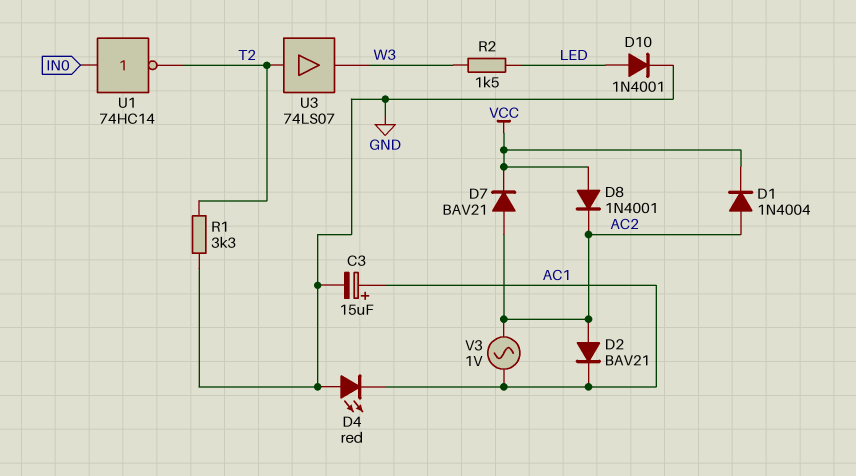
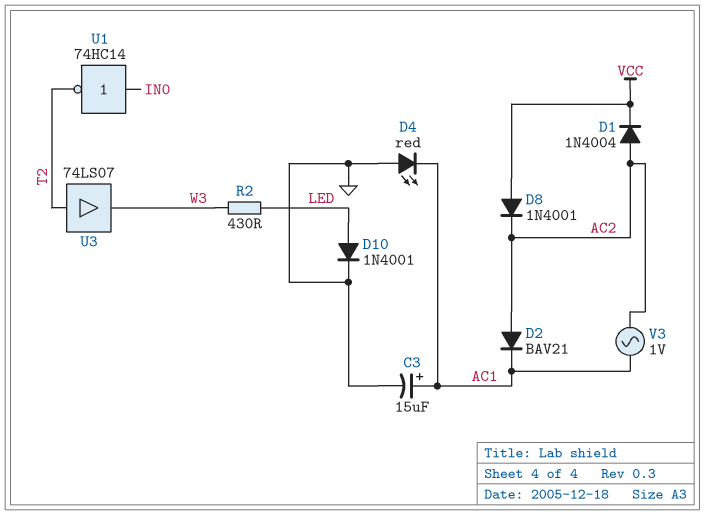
D7: diode BAV21 (A AC2, K VCC) -> none
R1: 3.3k (GND, T2) -> none
R2: 1.5k (LED, W3) -> 430 (LED, W3)

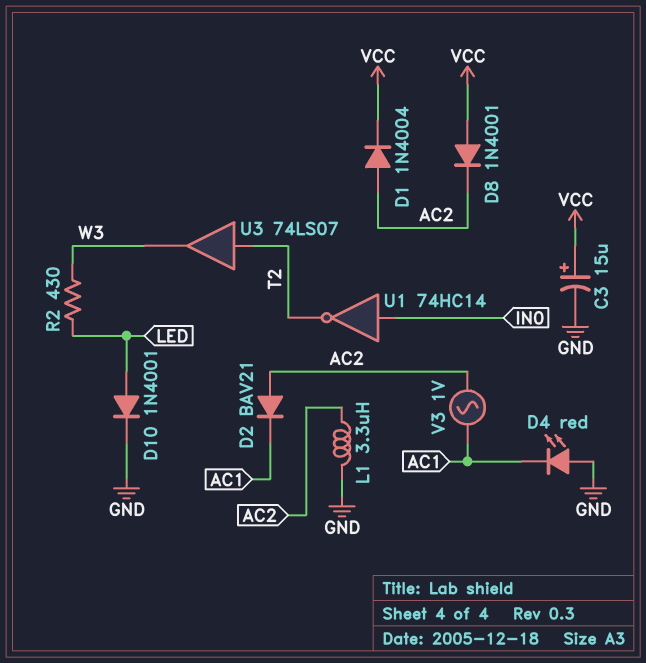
C3: 15uF (plus AC1, minus GND) -> 15uF (plus VCC, minus GND)
L1: none -> 3.3uH (AC2, GND)

